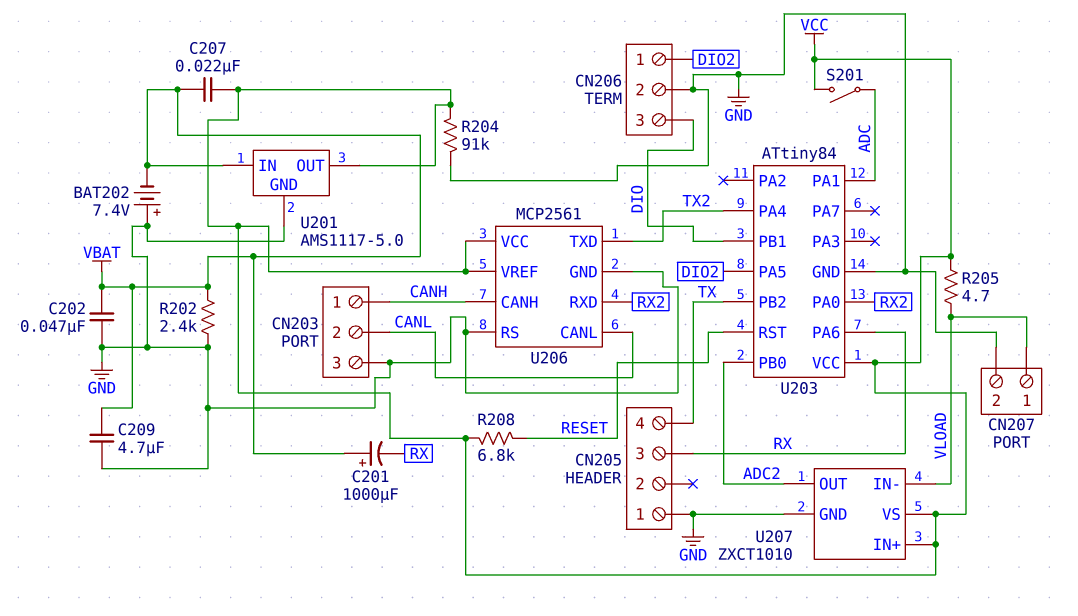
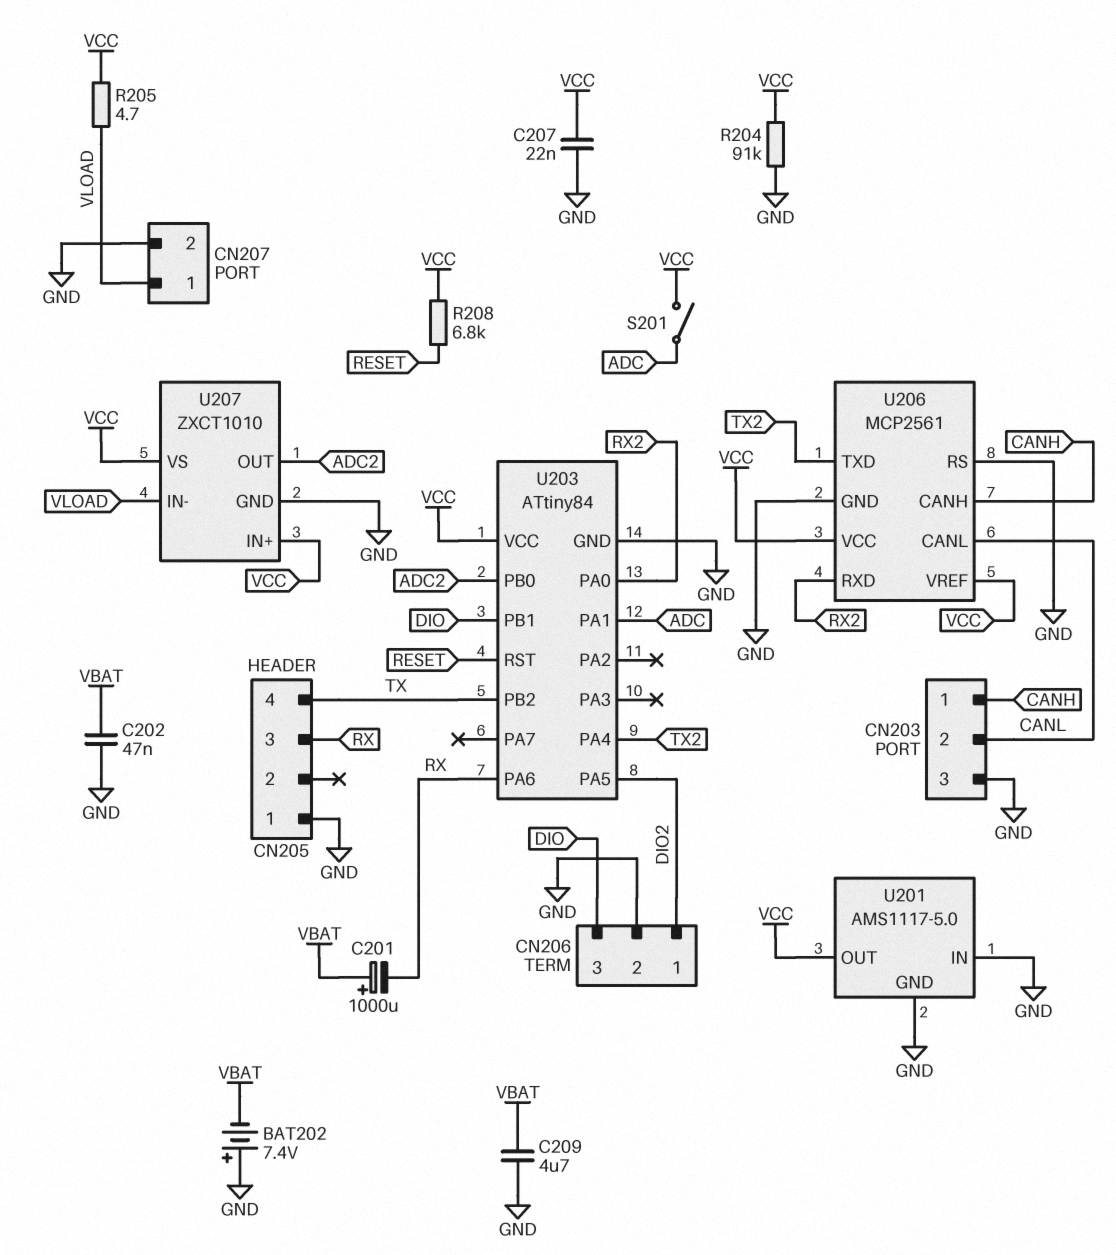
C207: 22nF (VBAT, VCC) -> 22nF (GND, VCC)
R202: 2.4k (GND, VBAT) -> none
U201 pin IN: VBAT -> GND

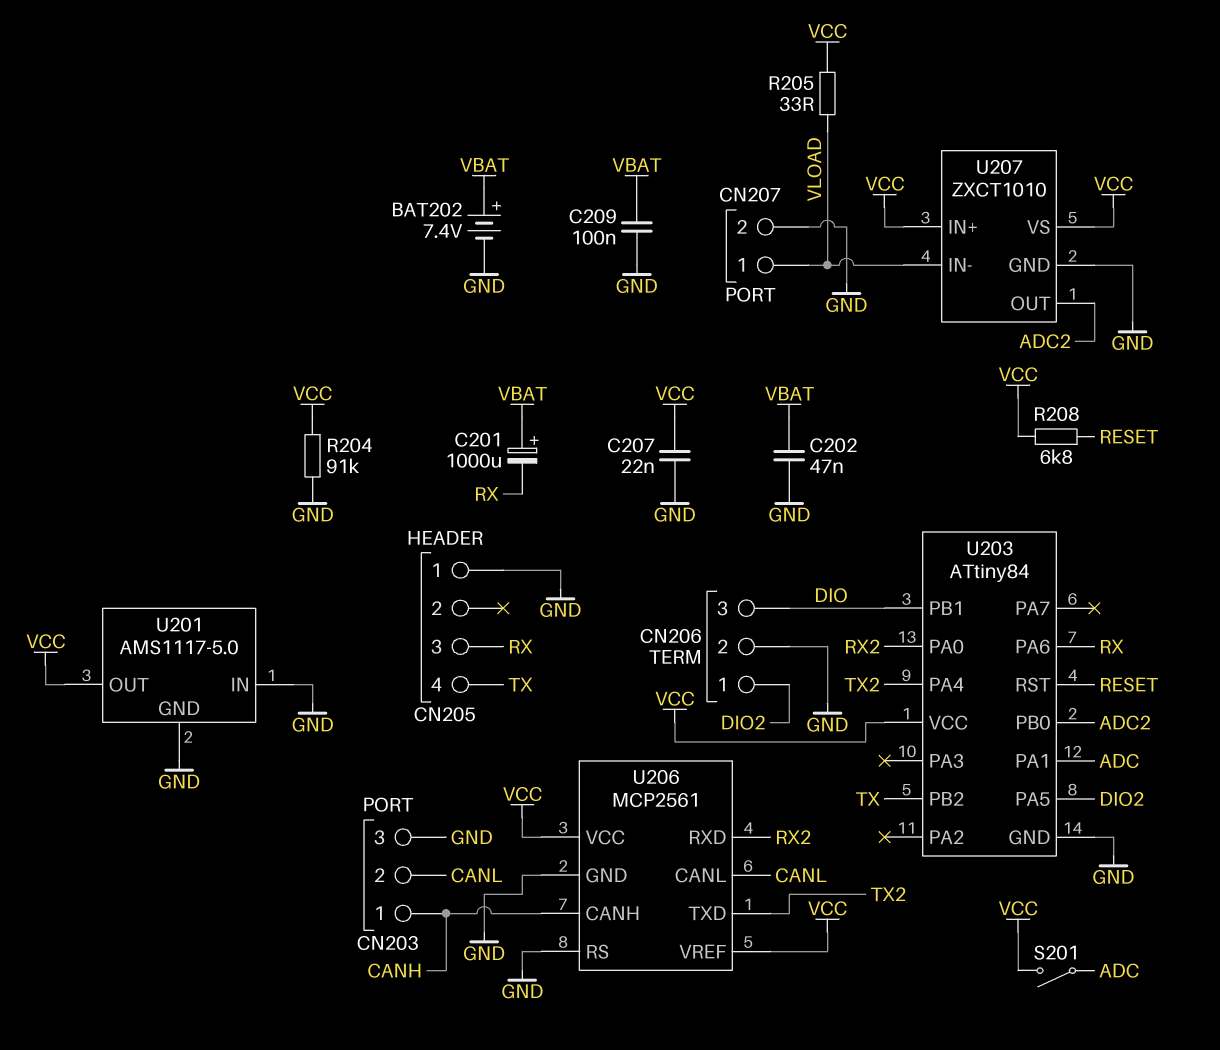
BAT202: 7.4V (plus GND, minus VBAT) -> 7.4V (plus VBAT, minus GND)
C209: 4.7uF (GND, VBAT) -> 100nF (GND, VBAT)
R205: 4.7 (VCC, VLOAD) -> 33 (VCC, VLOAD)

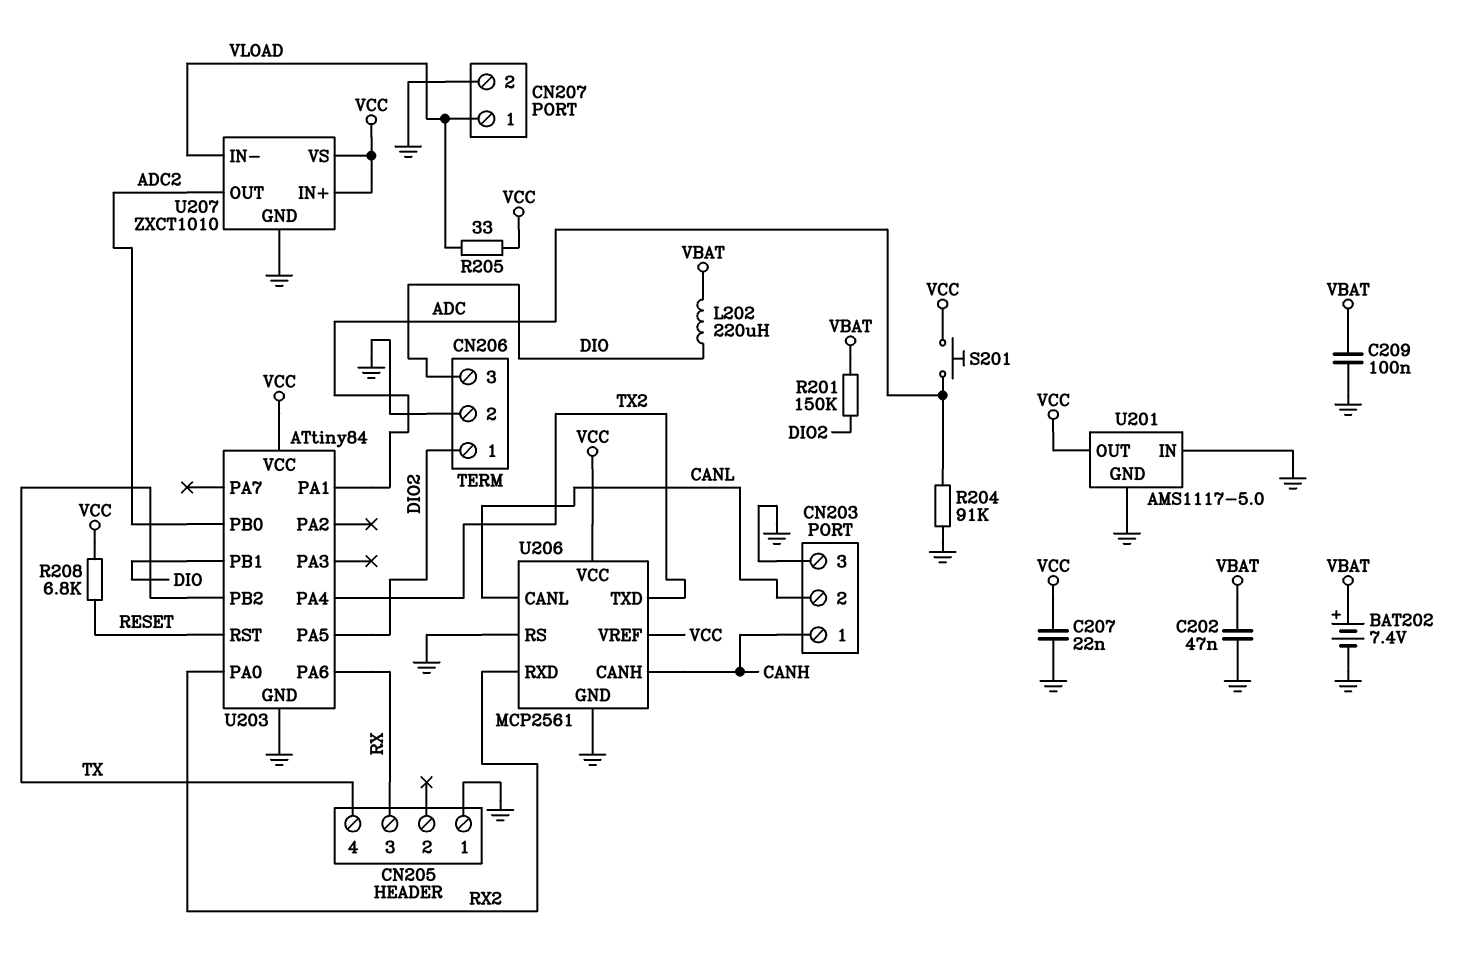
C201: 1000uF (plus VBAT, minus RX) -> none
L202: none -> 220uH (DIO, VBAT)
R201: none -> 150k (DIO2, VBAT)
R204: 91k (GND, VCC) -> 91k (ADC, GND)
S201: switch (ADC, VCC) -> button (ADC, VCC)

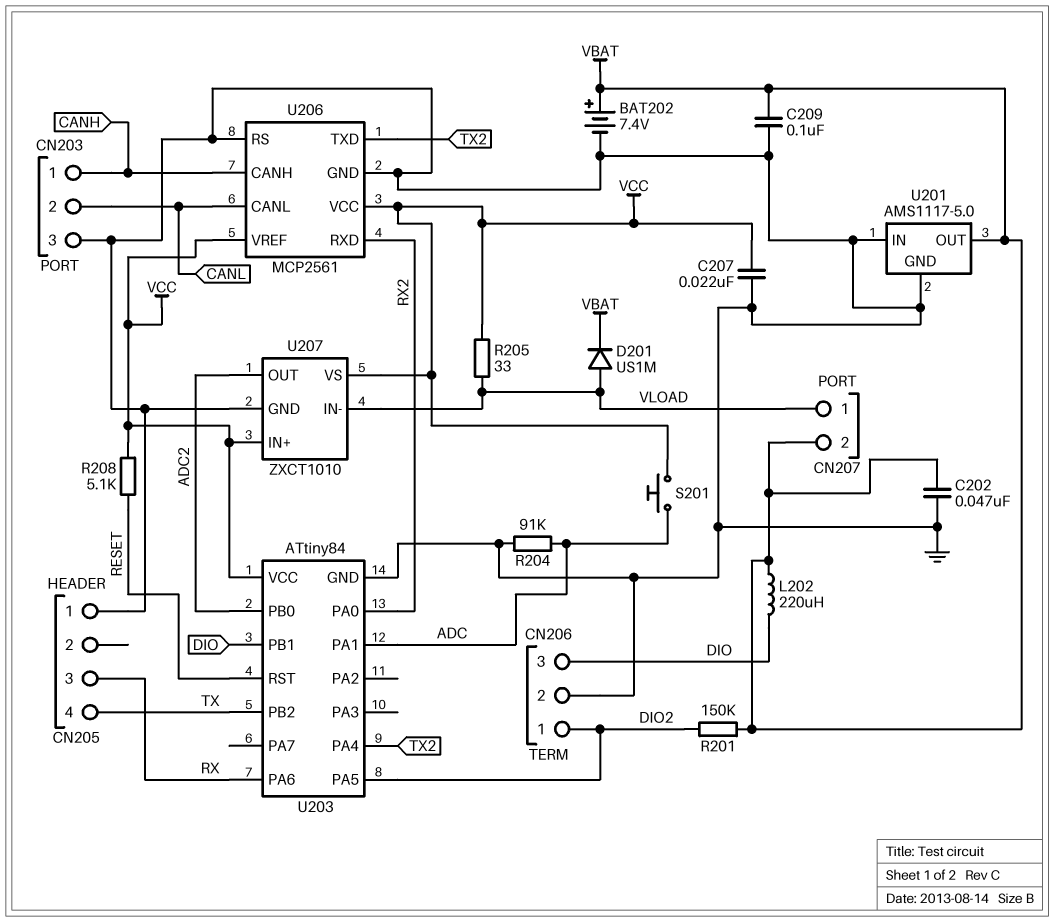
CN207 pin 2: GND -> VBAT
D201: none -> diode US1M (A VLOAD, K VBAT)
R208: 6.8k (RESET, VCC) -> 5.1k (RESET, VCC)
U201 pin OUT: VCC -> VBAT

